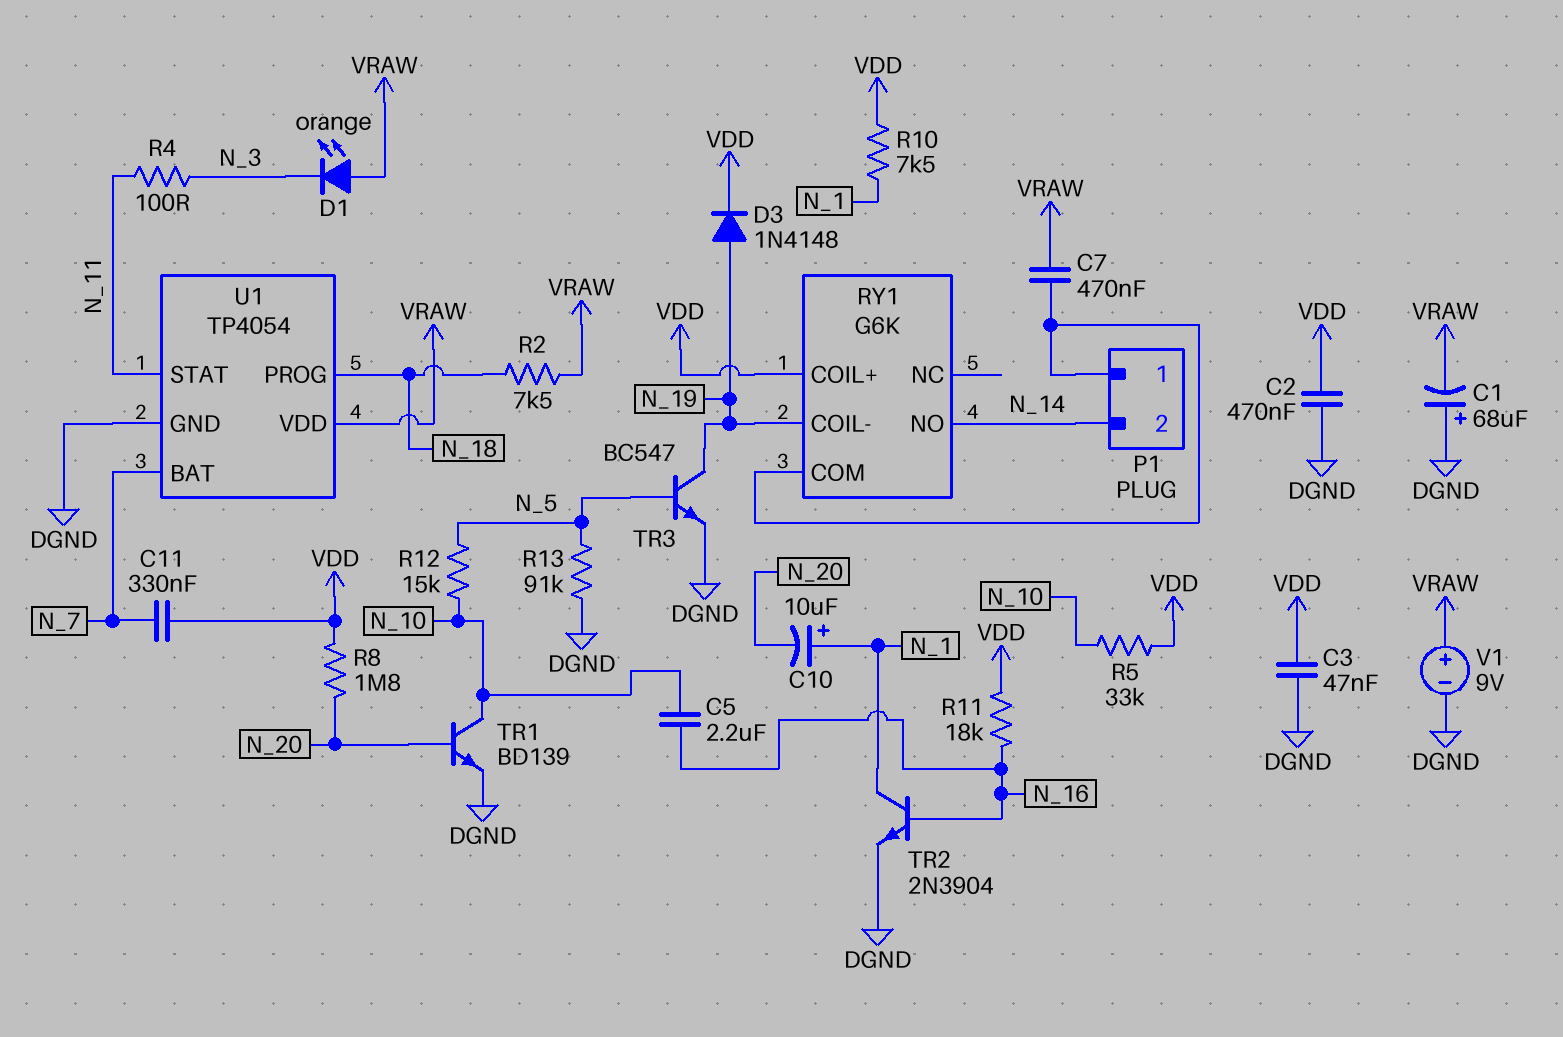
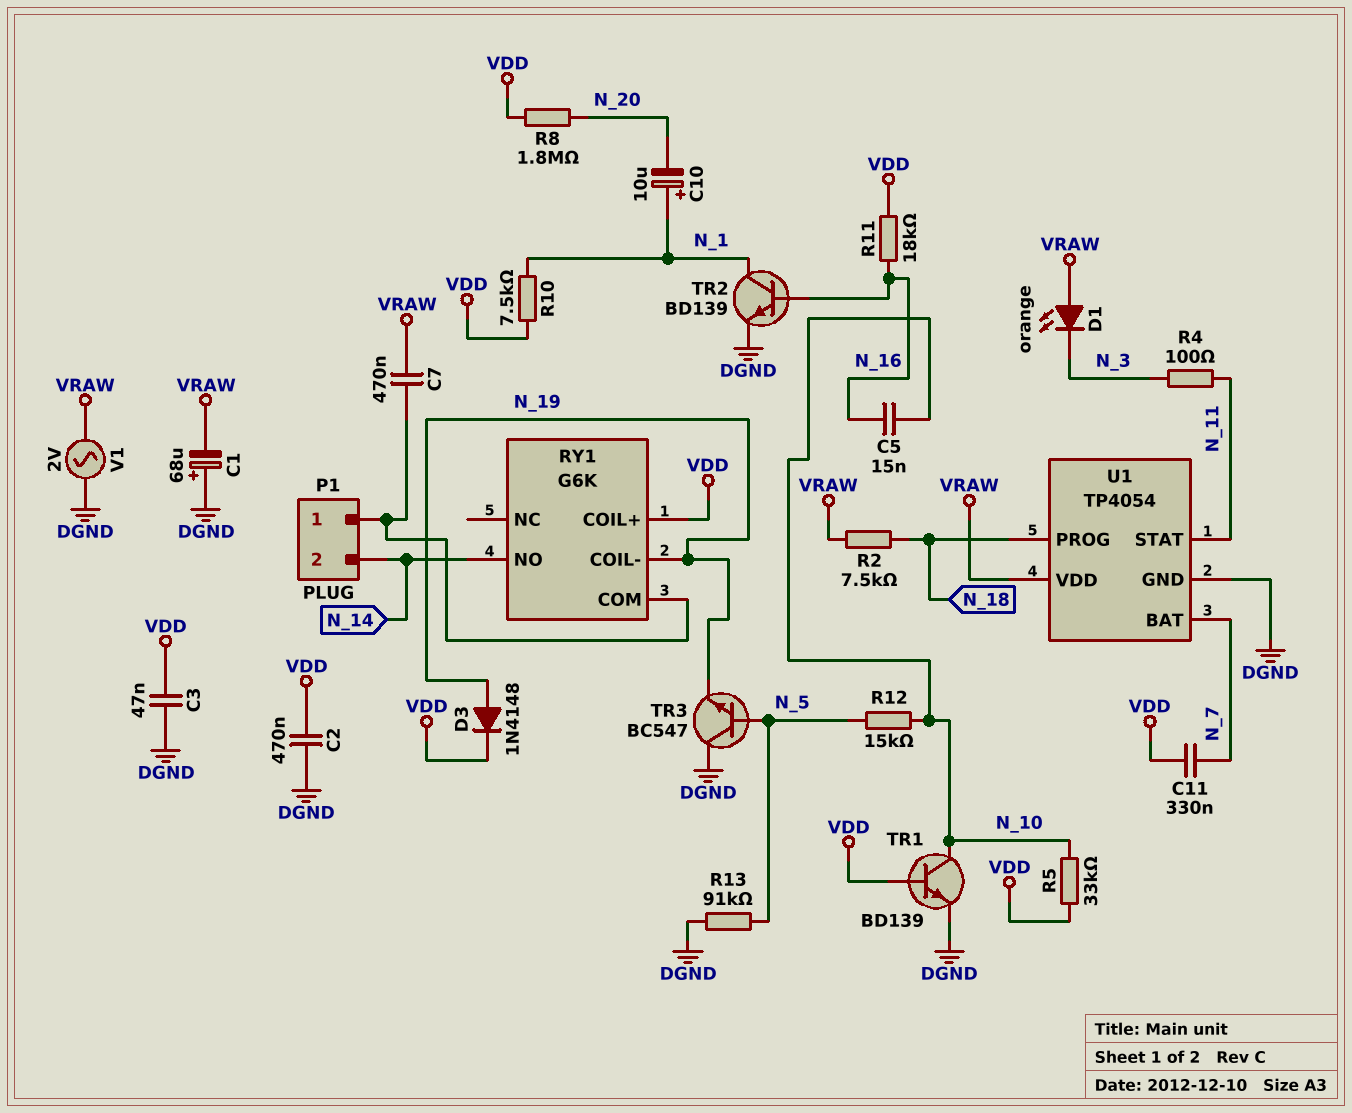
C5: 2.2uF (N_10, N_16) -> 15nF (N_10, N_16)
TR1: NPN BD139 (B N_20, C N_10, E DGND) -> NPN BD139 (B VDD, C N_10, E DGND)
TR2: NPN 2N3904 (B N_16, C N_1, E DGND) -> NPN BD139 (B N_16, C N_1, E DGND)
TR3: NPN BC547 (B N_5, C N_19, E DGND) -> NPN BC547 (B N_5, C DGND, E N_19)
V1: 9V (plus VRAW, minus DGND) -> AC 2V (DGND, VRAW)

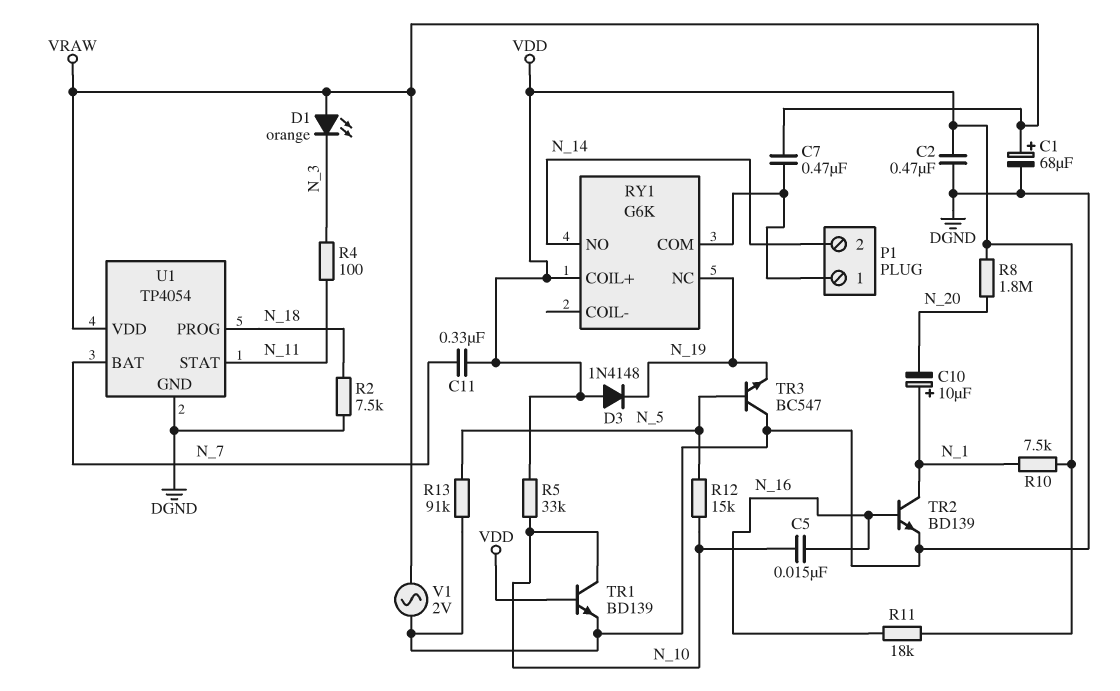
C1: 68uF (plus DGND, minus VRAW) -> 68uF (plus VRAW, minus DGND)
C3: 47nF (DGND, VDD) -> none
D3: diode 1N4148 (A N_19, K VDD) -> diode 1N4148 (A VDD, K N_19)
R2: 7.5k (N_18, VRAW) -> 7.5k (DGND, N_18)
RY1 pin COIL-: N_19 -> none
RY1 pin NC: none -> N_19

